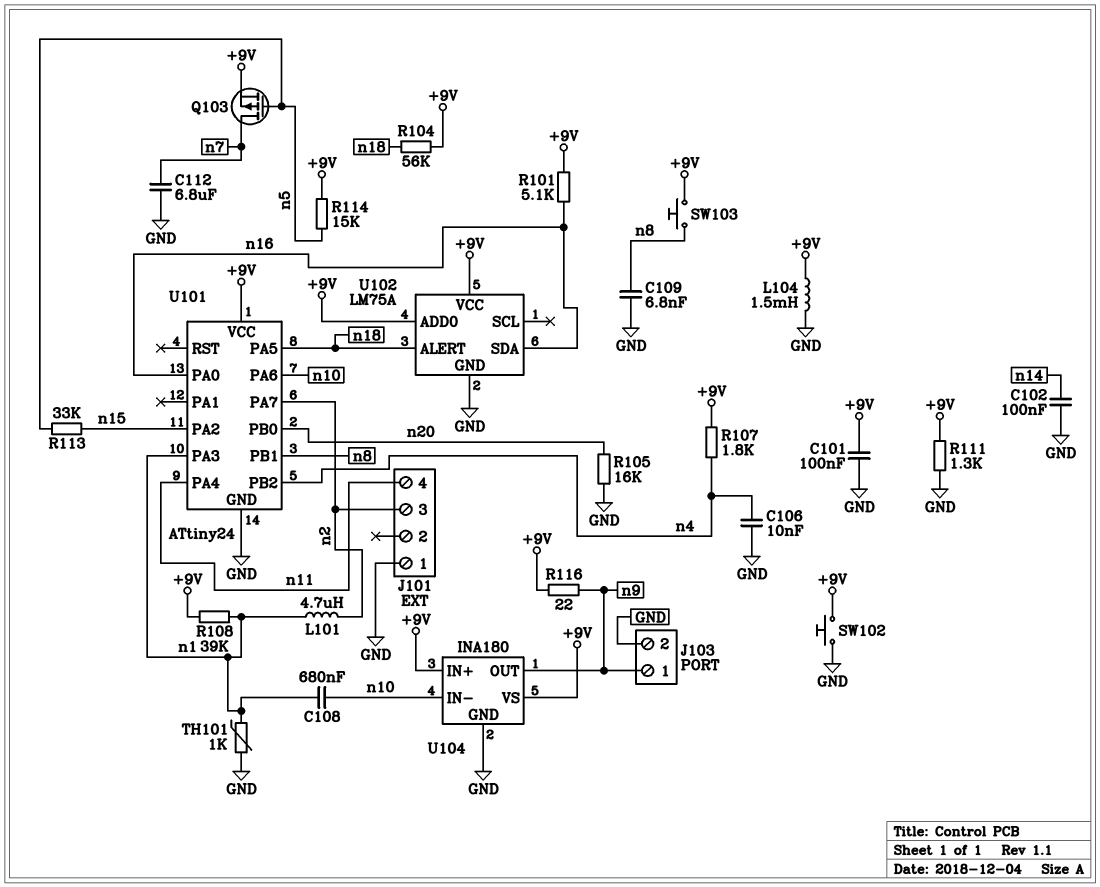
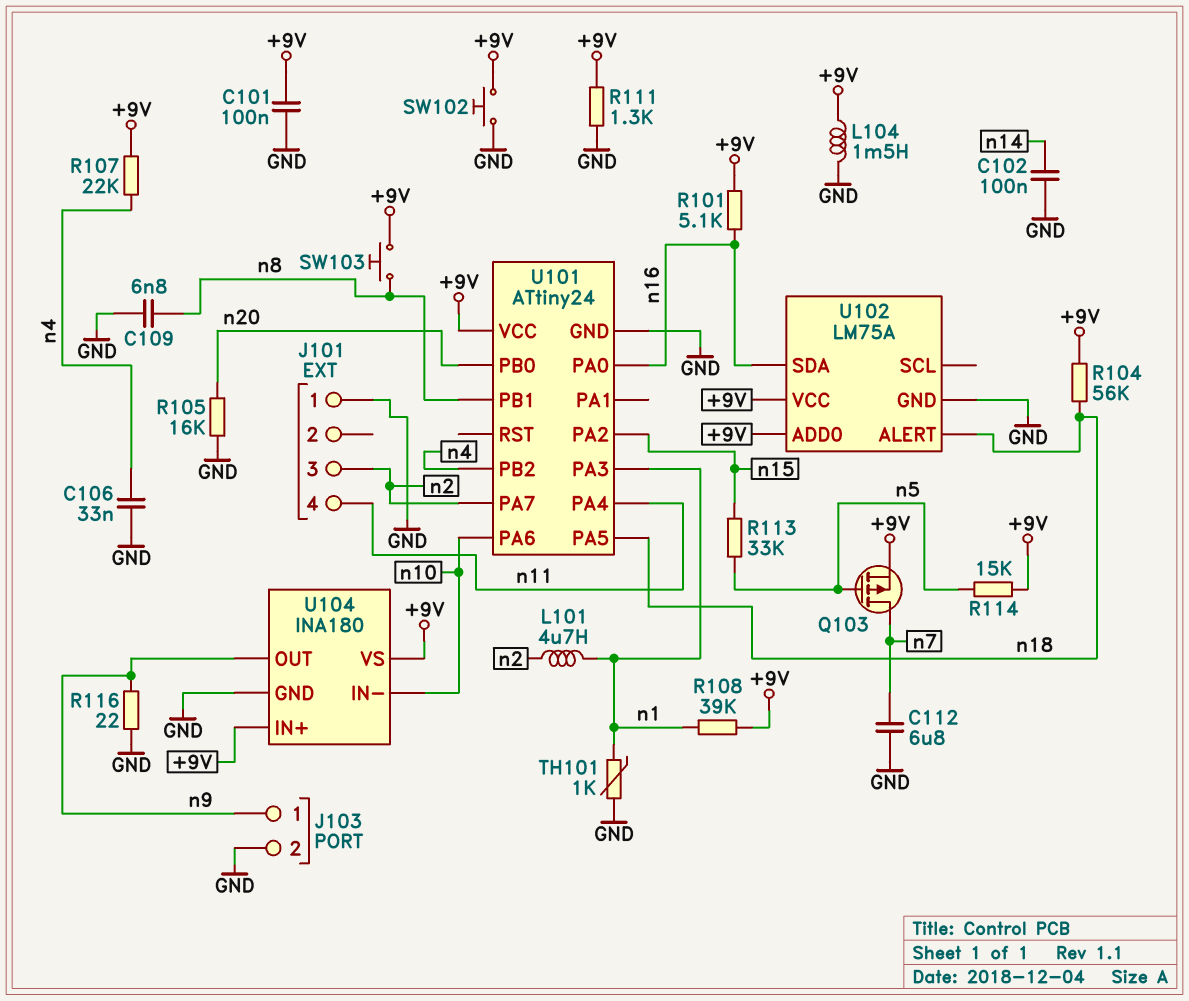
C106: 10nF (GND, n4) -> 33nF (GND, n4)
C108: 680nF (n1, n10) -> none
R107: 1.8k (+9V, n4) -> 22k (+9V, n4)
R116: 22 (+9V, n9) -> 22 (GND, n9)

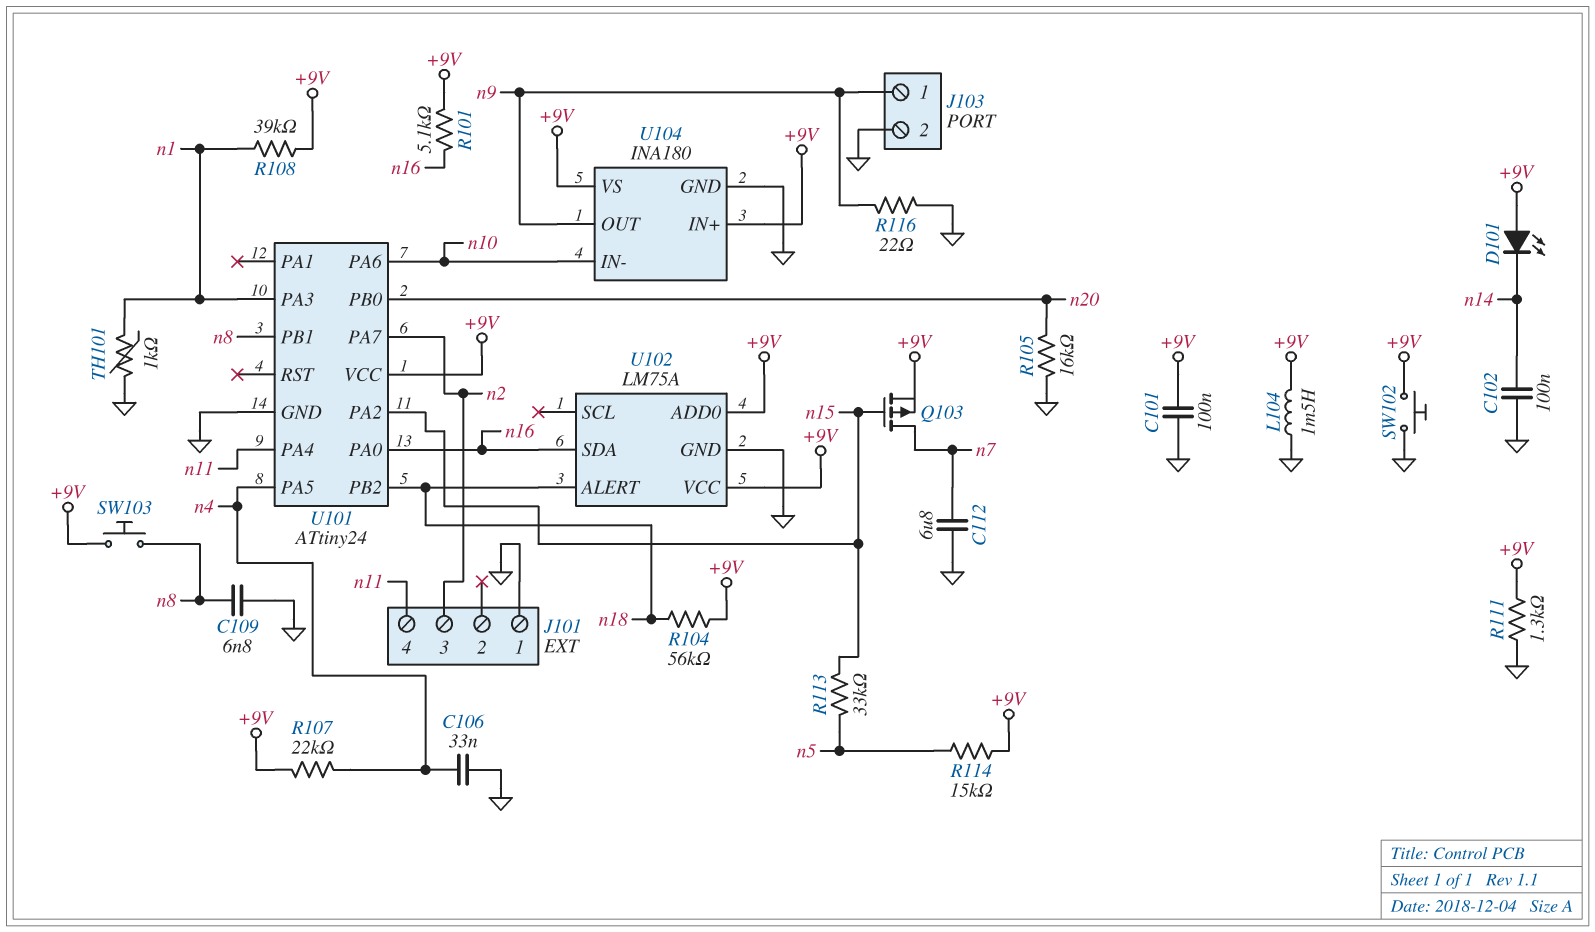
D101: none -> LED (A +9V, K n14)
L101: 4.7uH (n1, n2) -> none
Q103: PMOS (G n5, D n7, S +9V) -> PMOS (G n15, D n7, S +9V)
U101 pin PA5: n18 -> n4
U101 pin PB2: n4 -> n18

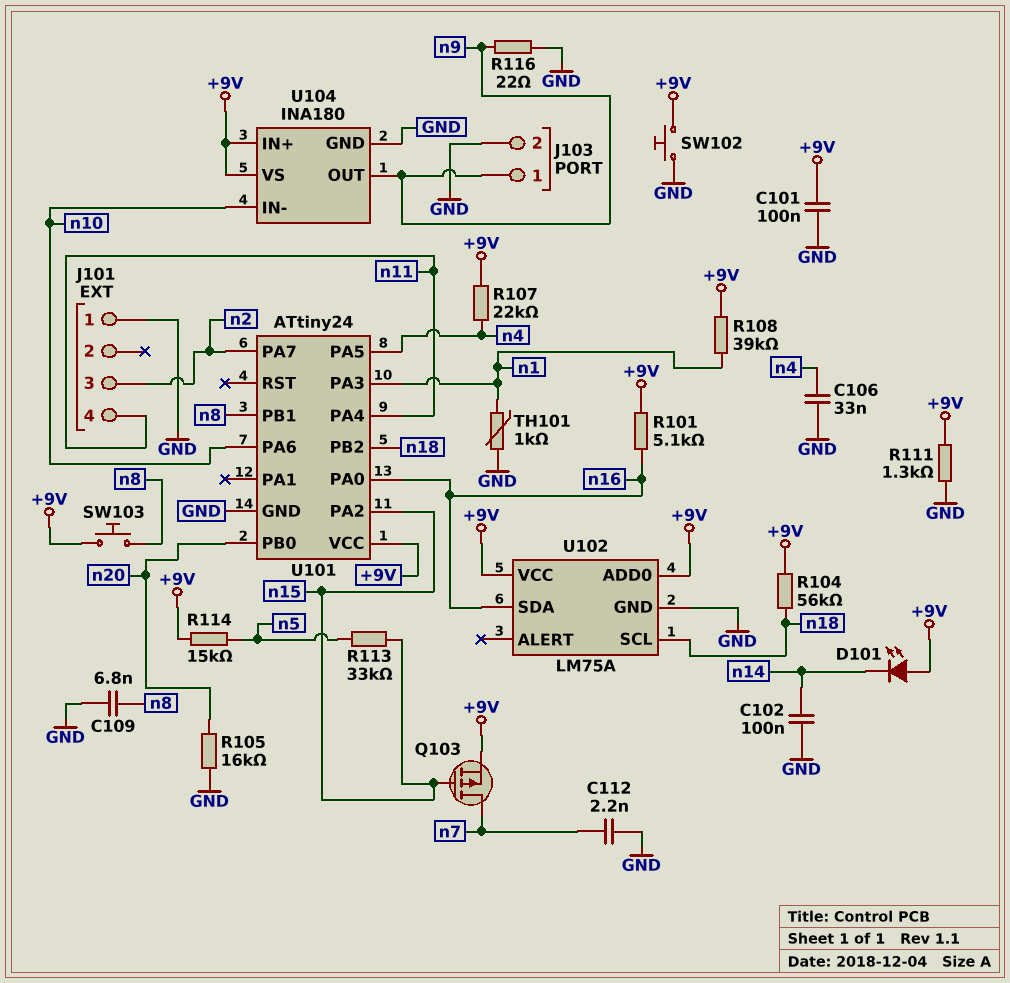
C112: 6.8uF (GND, n7) -> 2.2nF (GND, n7)
L104: 1.5mH (+9V, GND) -> none
U102 pin ALERT: n18 -> none
U102 pin SCL: none -> n18

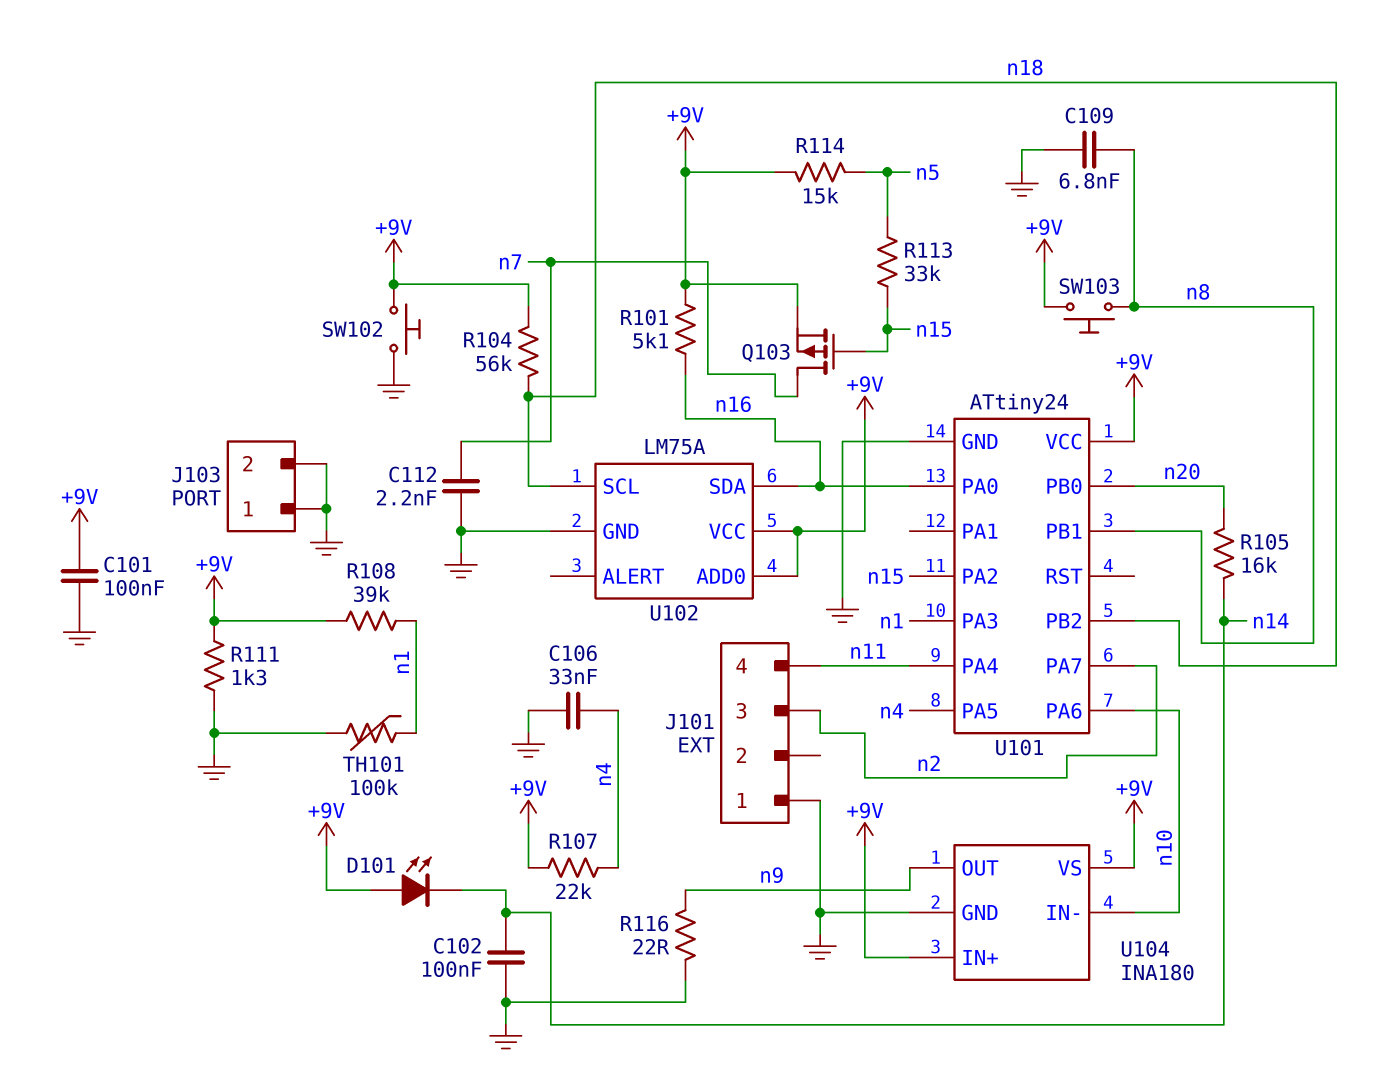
J103 pin 1: n9 -> GND
R105: 16k (GND, n20) -> 16k (n14, n20)
TH101: 1k (GND, n1) -> 100k (GND, n1)

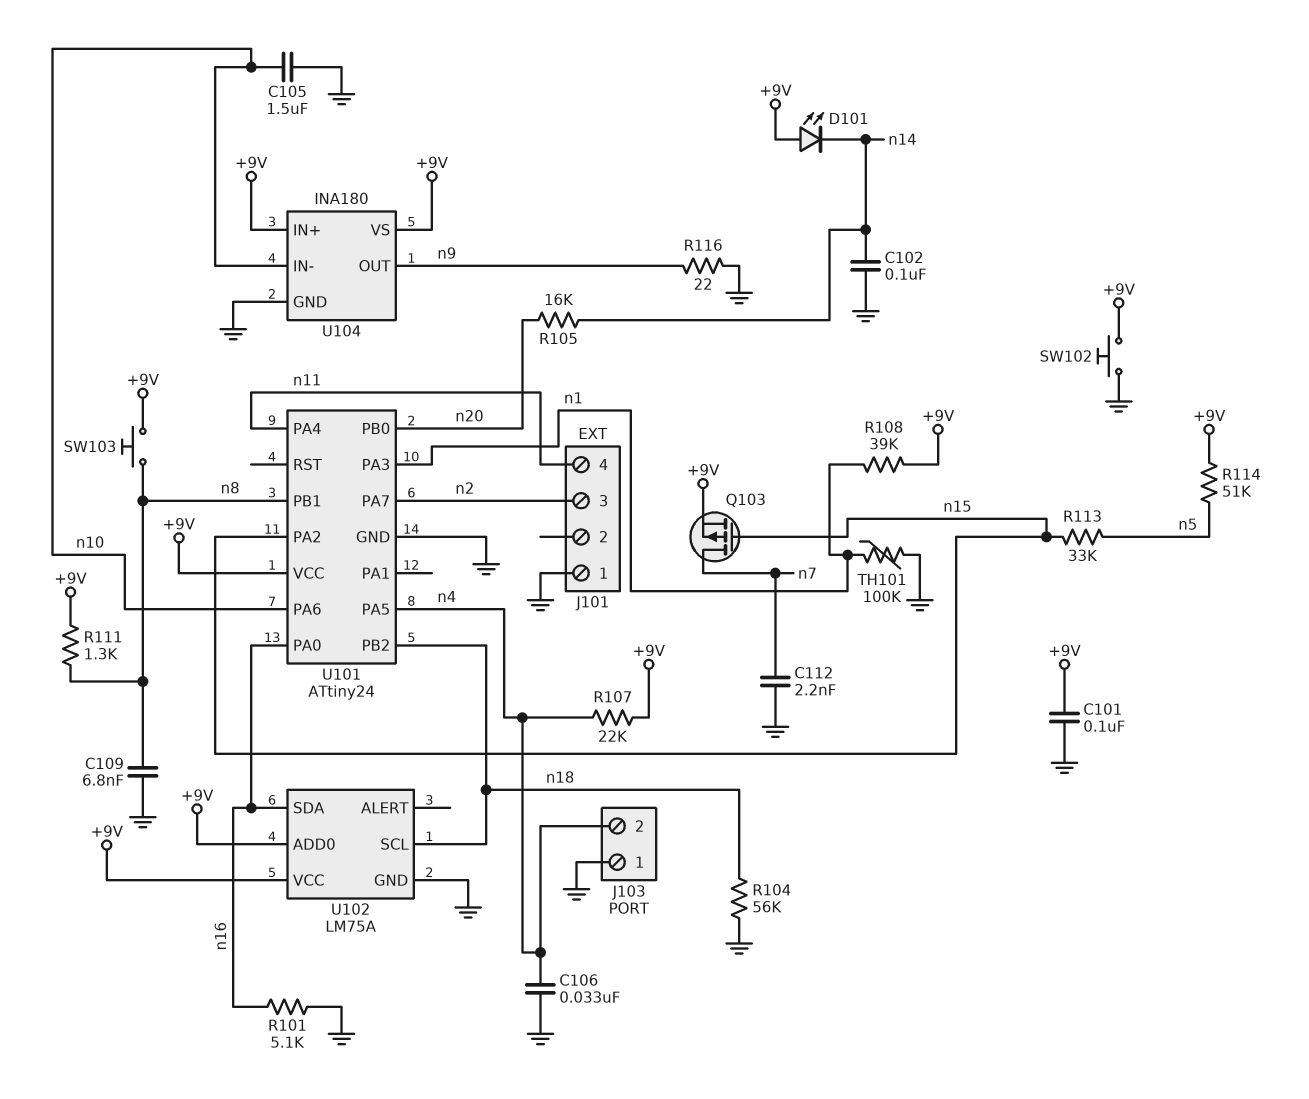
C105: none -> 1.5uF (GND, n10)
J103 pin 2: GND -> n4
R101: 5.1k (+9V, n16) -> 5.1k (GND, n16)
R104: 56k (+9V, n18) -> 56k (GND, n18)
R111: 1.3k (+9V, GND) -> 1.3k (+9V, n8)
R114: 15k (+9V, n5) -> 51k (+9V, n5)

